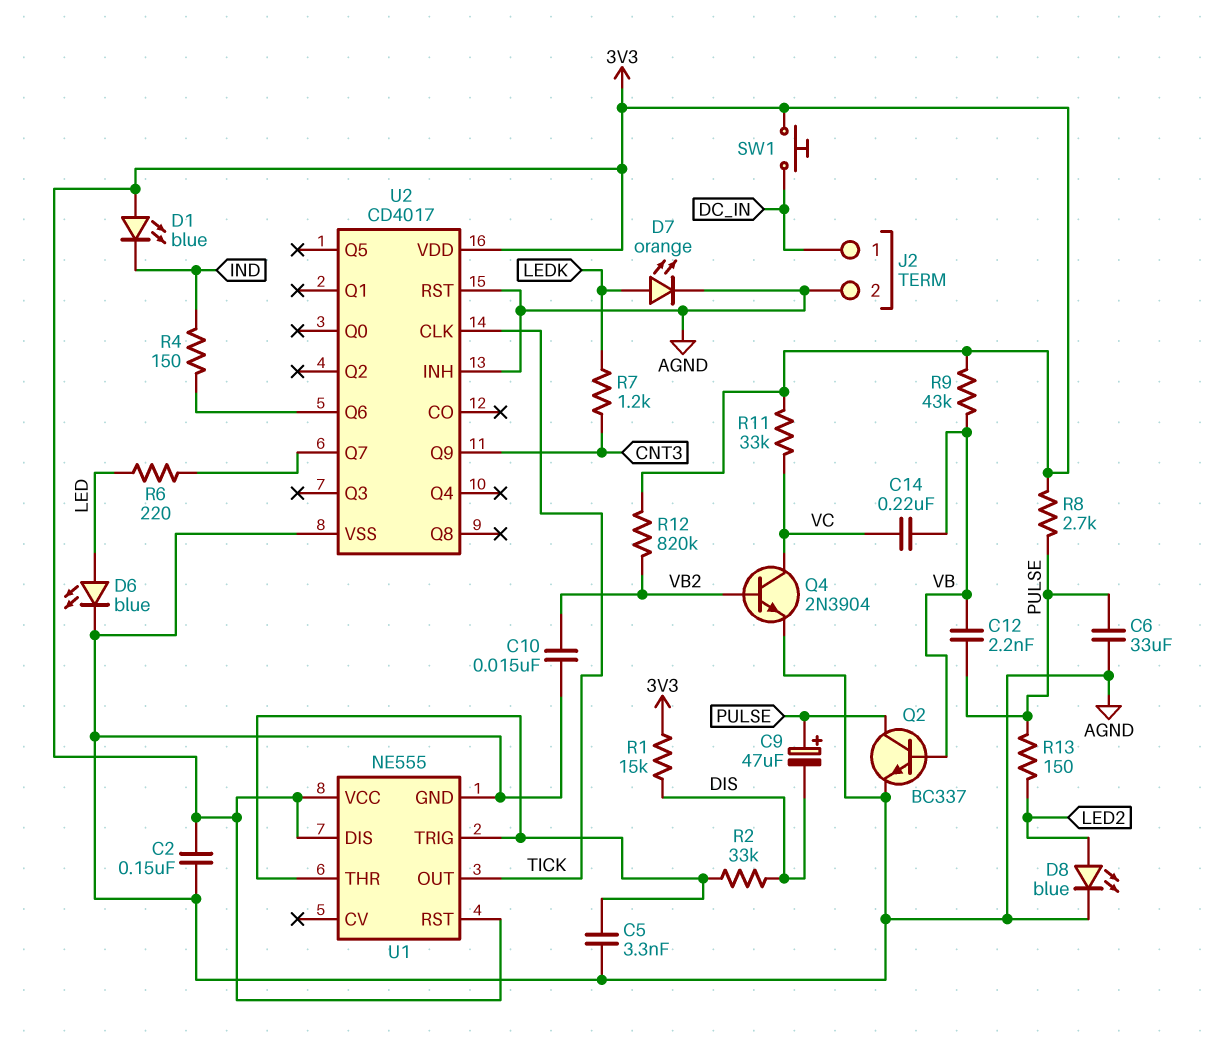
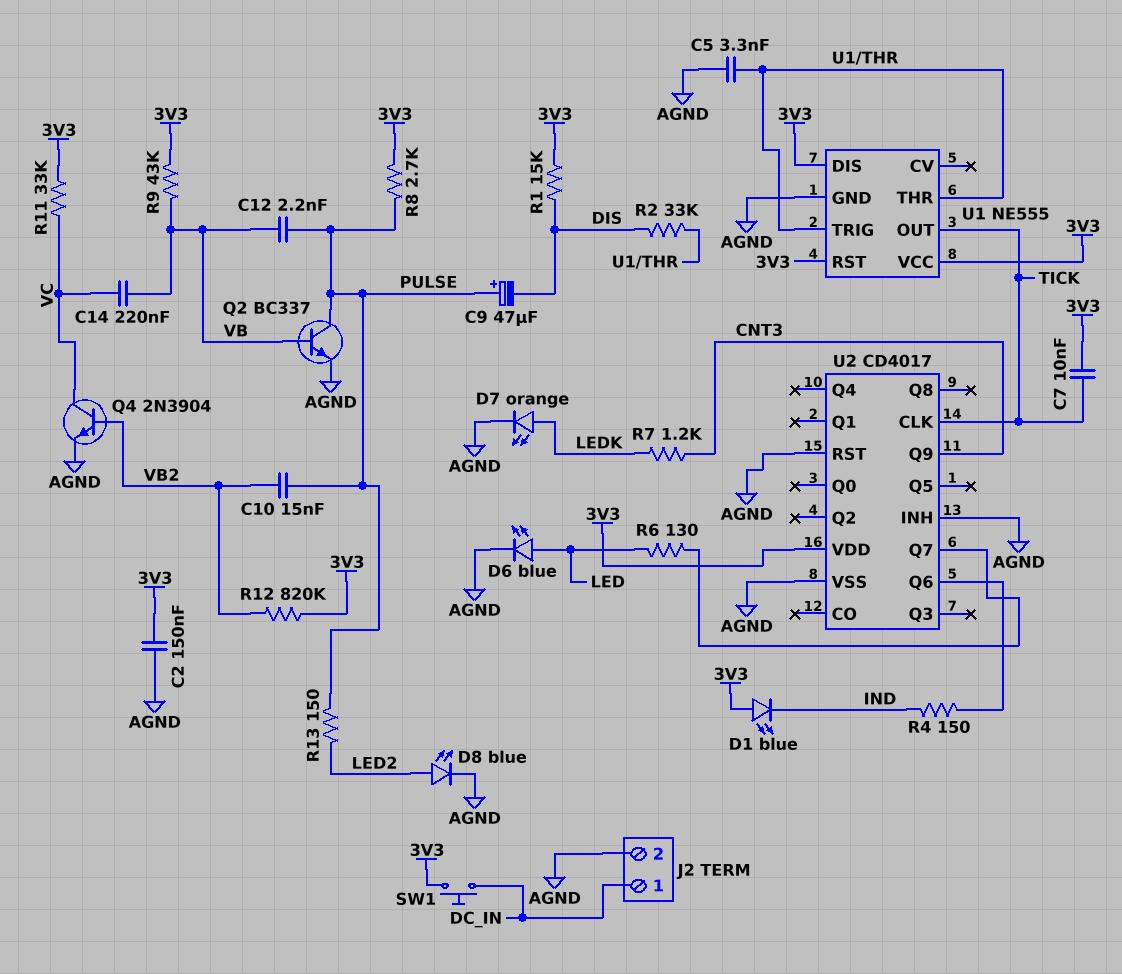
C6: 33uF (AGND, PULSE) -> none
C7: none -> 10nF (3V3, TICK)
C10: 15nF (AGND, VB2) -> 15nF (PULSE, VB2)
R6: 220 (LED, U2/Q7) -> 130 (LED, U2/Q7)

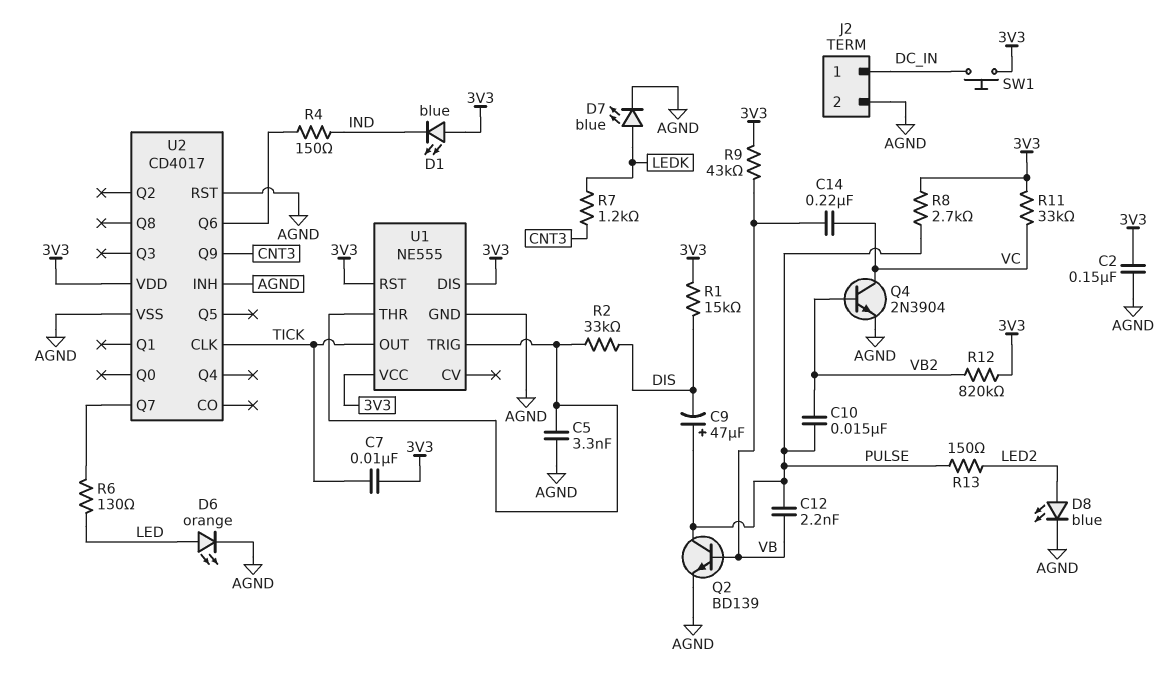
D6: LED blue (A LED, K AGND) -> LED orange (A LED, K AGND)
D7: LED orange (A LEDK, K AGND) -> LED blue (A LEDK, K AGND)
Q2: NPN BC337 (B VB, C PULSE, E AGND) -> NPN BD139 (B VB, C PULSE, E AGND)

